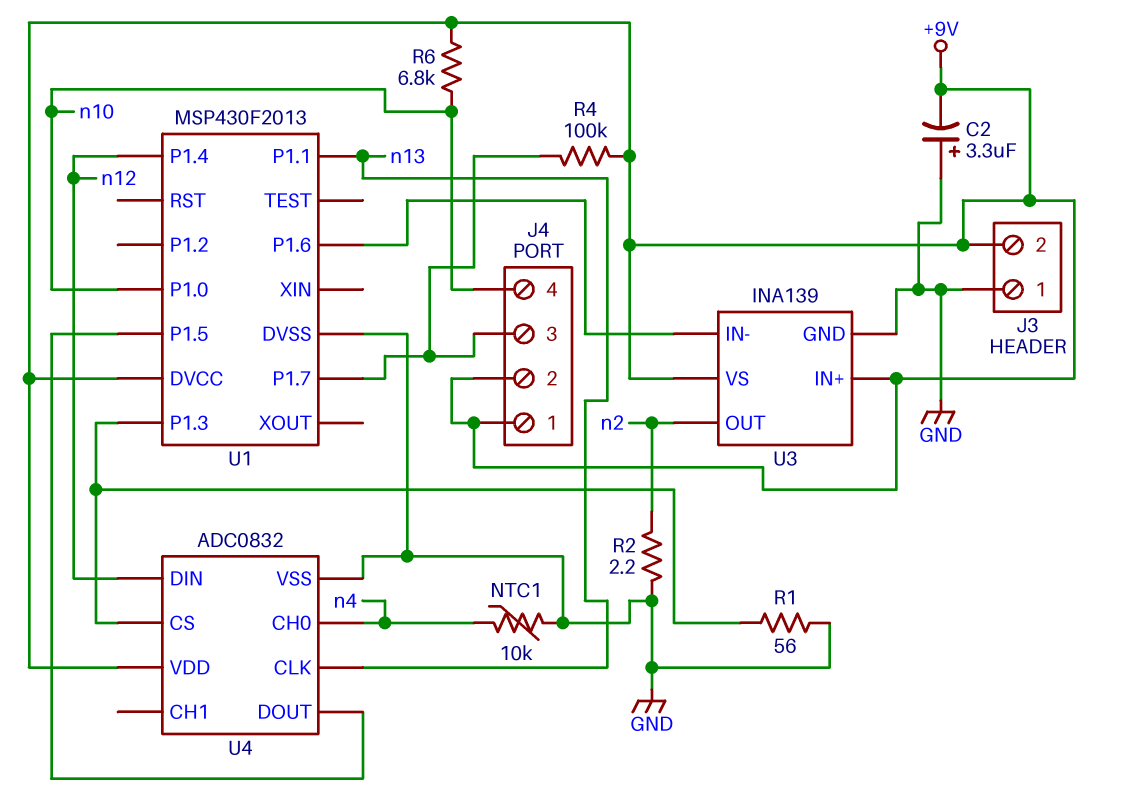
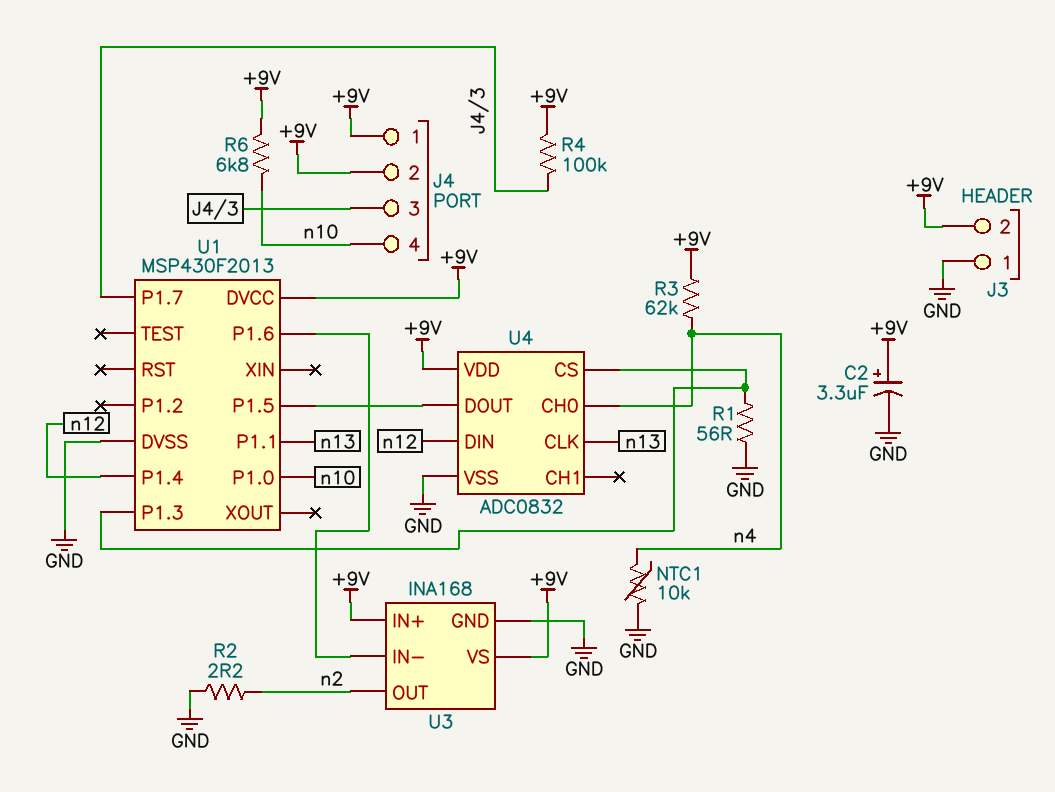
C2: 3.3uF (plus GND, minus +9V) -> 3.3uF (plus +9V, minus GND)
R3: none -> 62k (+9V, n4)
U3: INA139 -> INA168

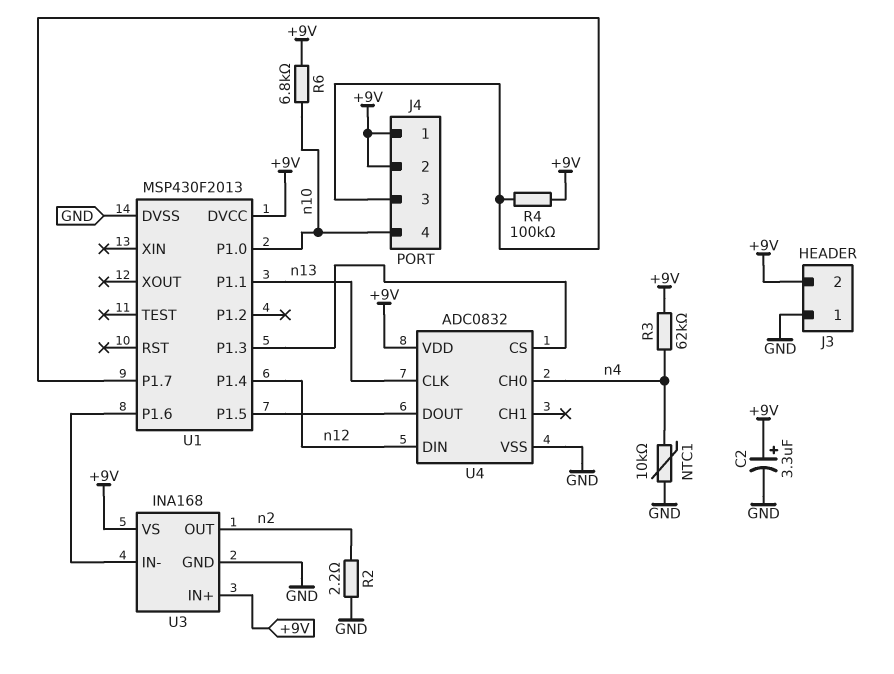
R1: 56 (GND, U1/P1.3) -> none

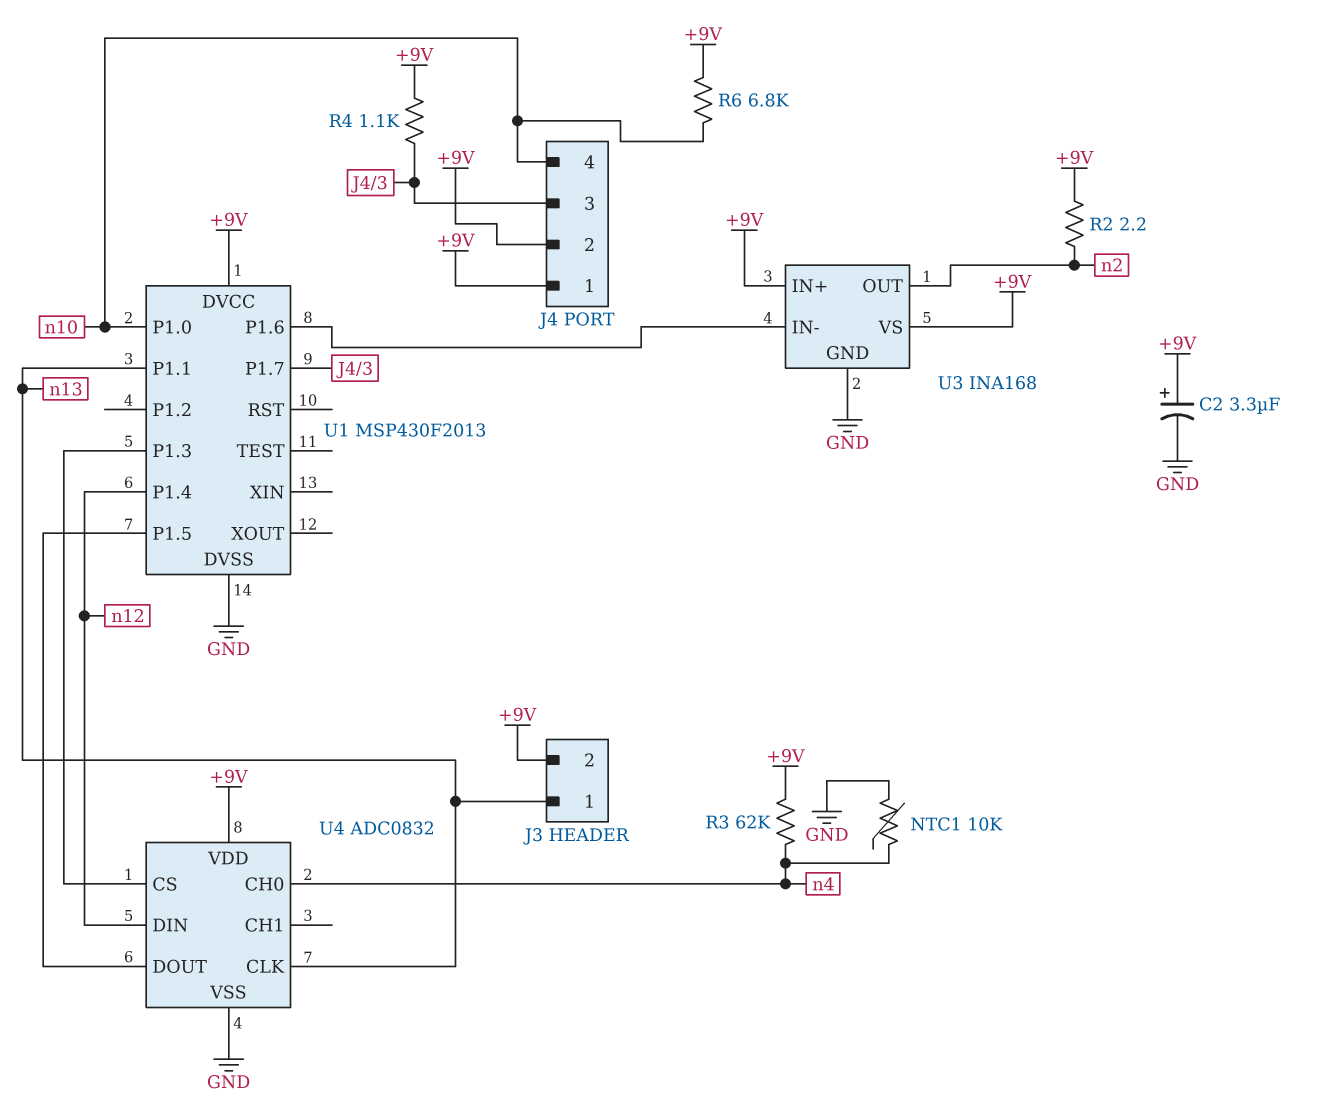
J3 pin 1: GND -> n13
R2: 2.2 (GND, n2) -> 2.2 (+9V, n2)
R4: 100k (+9V, J4/3) -> 1.1k (+9V, J4/3)

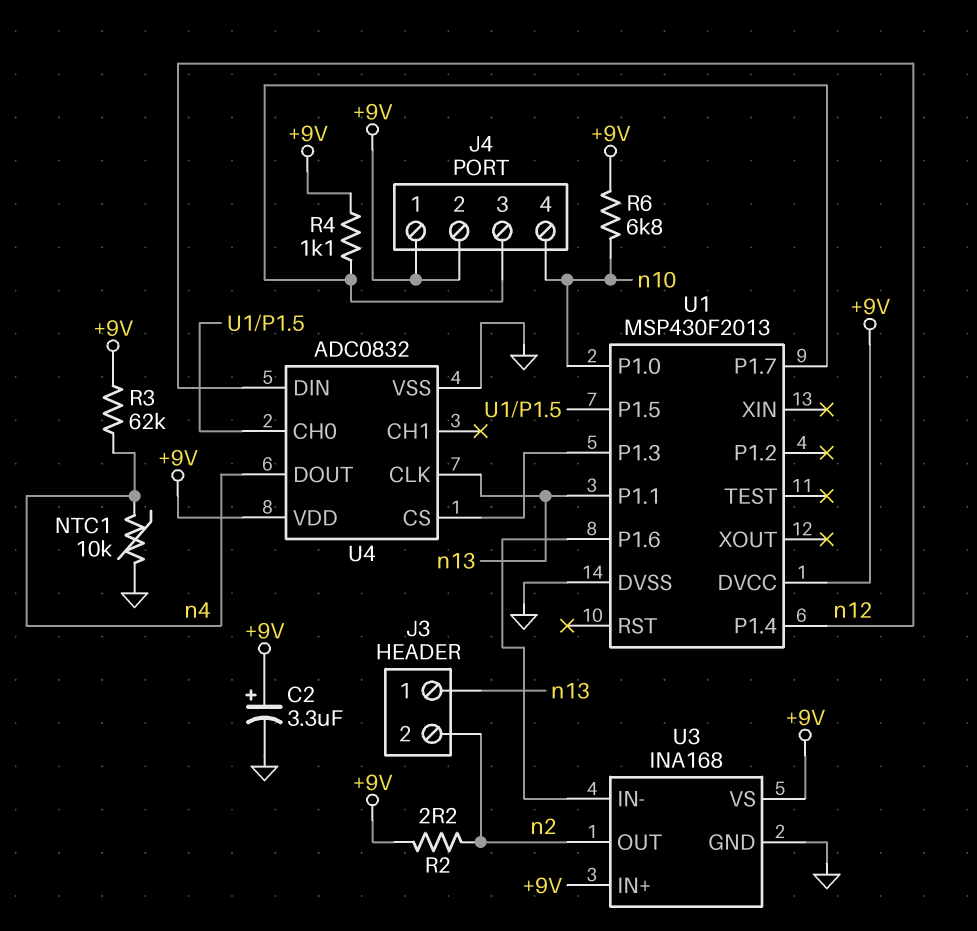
J3 pin 2: +9V -> n2
U4 pin CH0: n4 -> U1/P1.5
U4 pin DOUT: U1/P1.5 -> n4

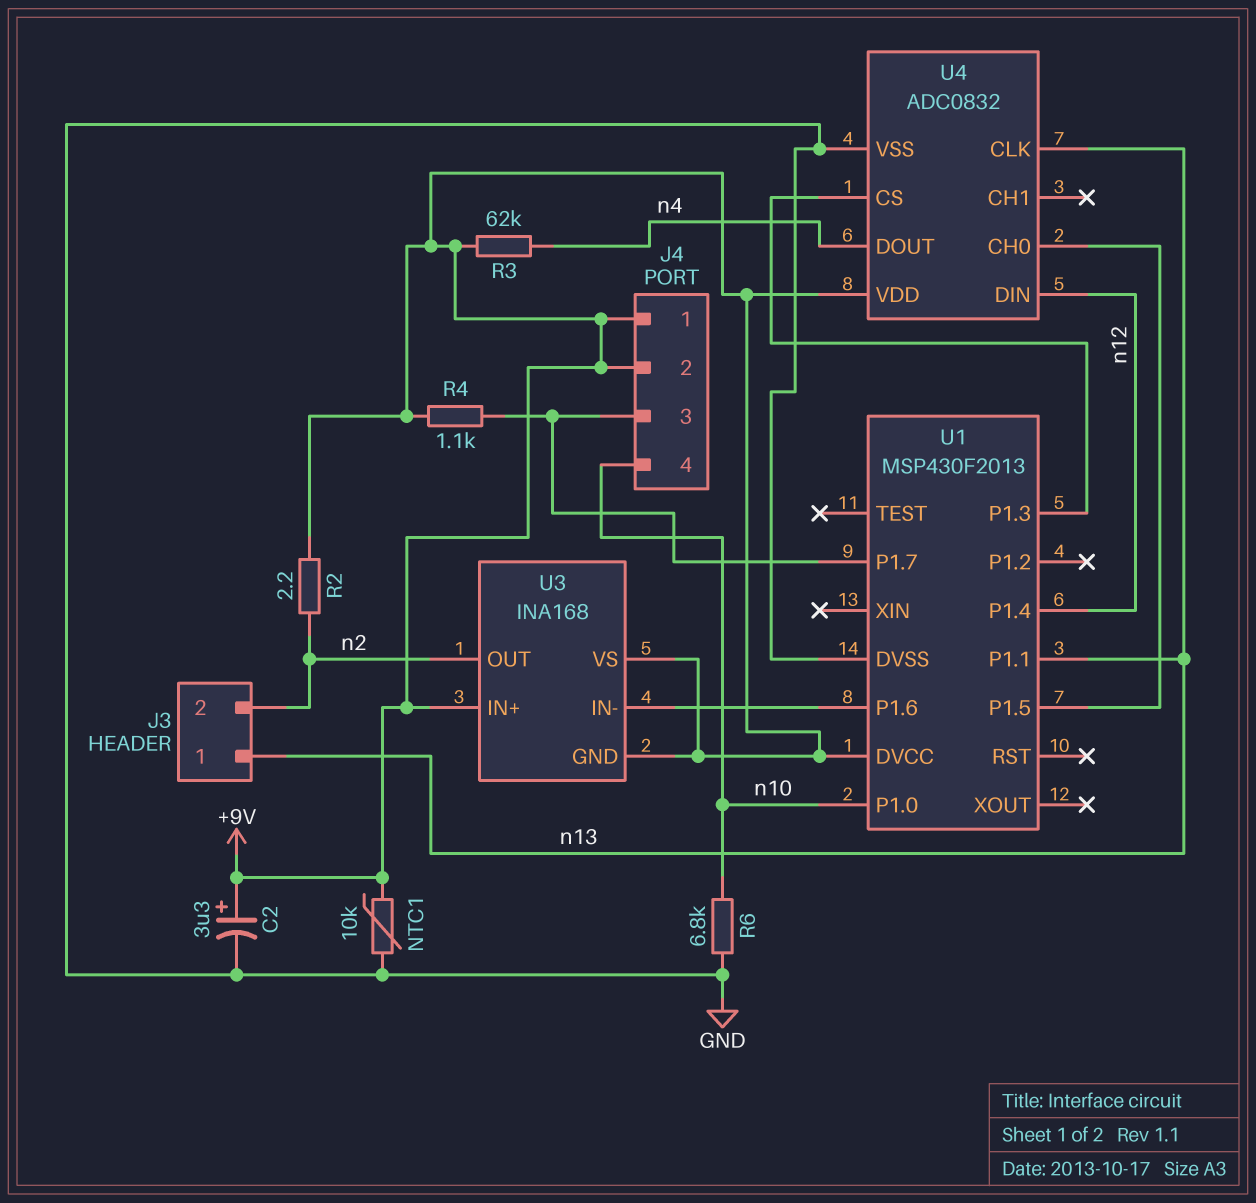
NTC1: 10k (GND, n4) -> 10k (+9V, GND)
R6: 6.8k (+9V, n10) -> 6.8k (GND, n10)
U3 pin GND: GND -> +9V

